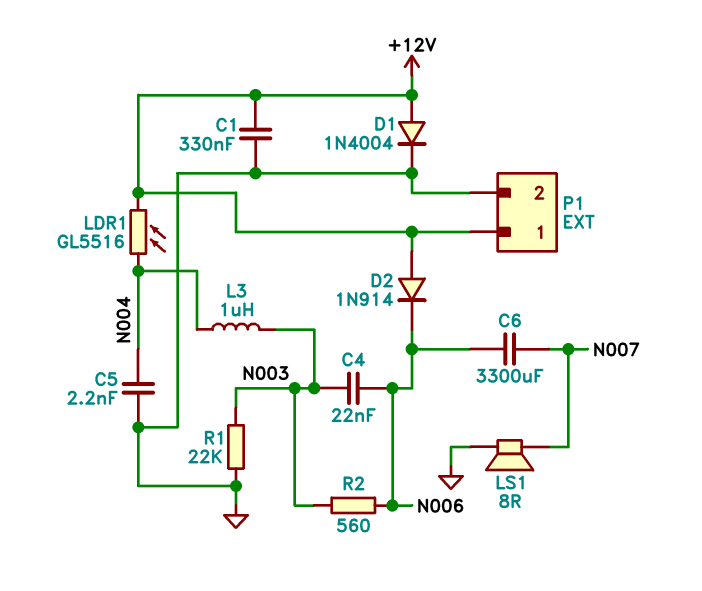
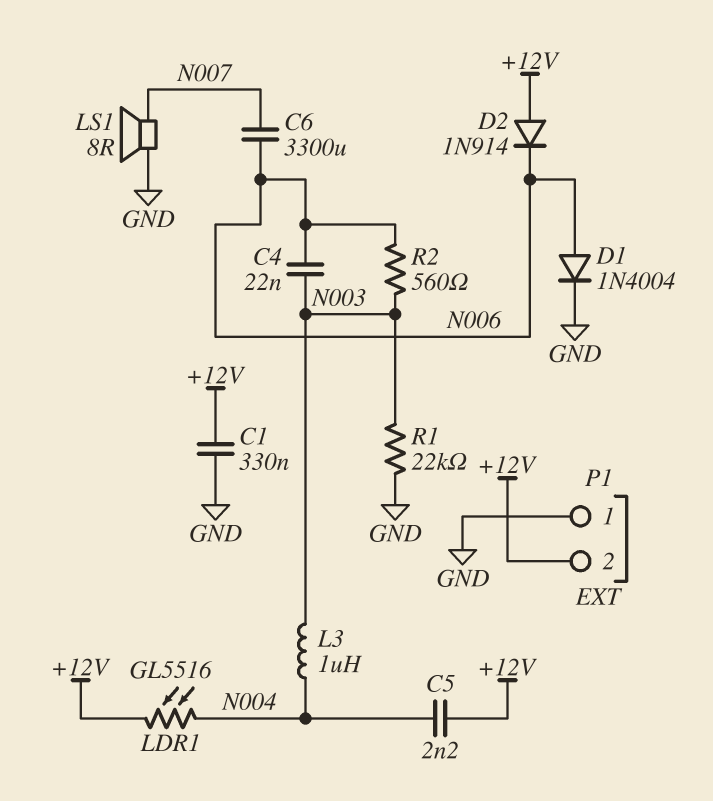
C5: 2.2nF (GND, N004) -> 2.2nF (+12V, N004)
D1: diode 1N4004 (A +12V, K GND) -> diode 1N4004 (A N006, K GND)
P1 pin 1: +12V -> GND
P1 pin 2: GND -> +12V

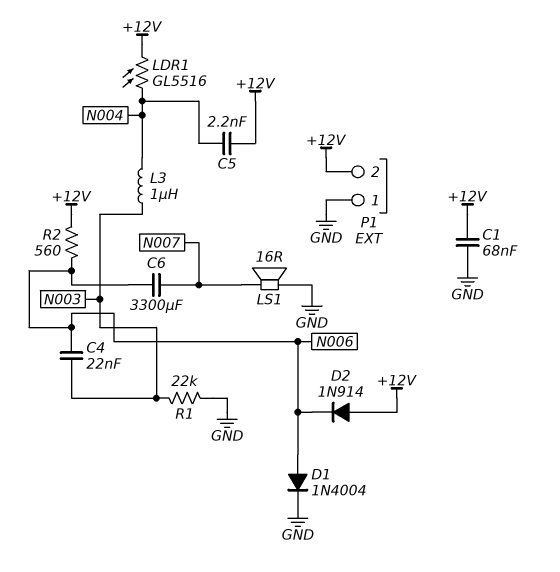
C1: 330nF (+12V, GND) -> 68nF (+12V, GND)
LS1: speaker 8R (GND, N007) -> speaker 16R (GND, N007)
R2: 560 (N003, N006) -> 560 (+12V, N006)

